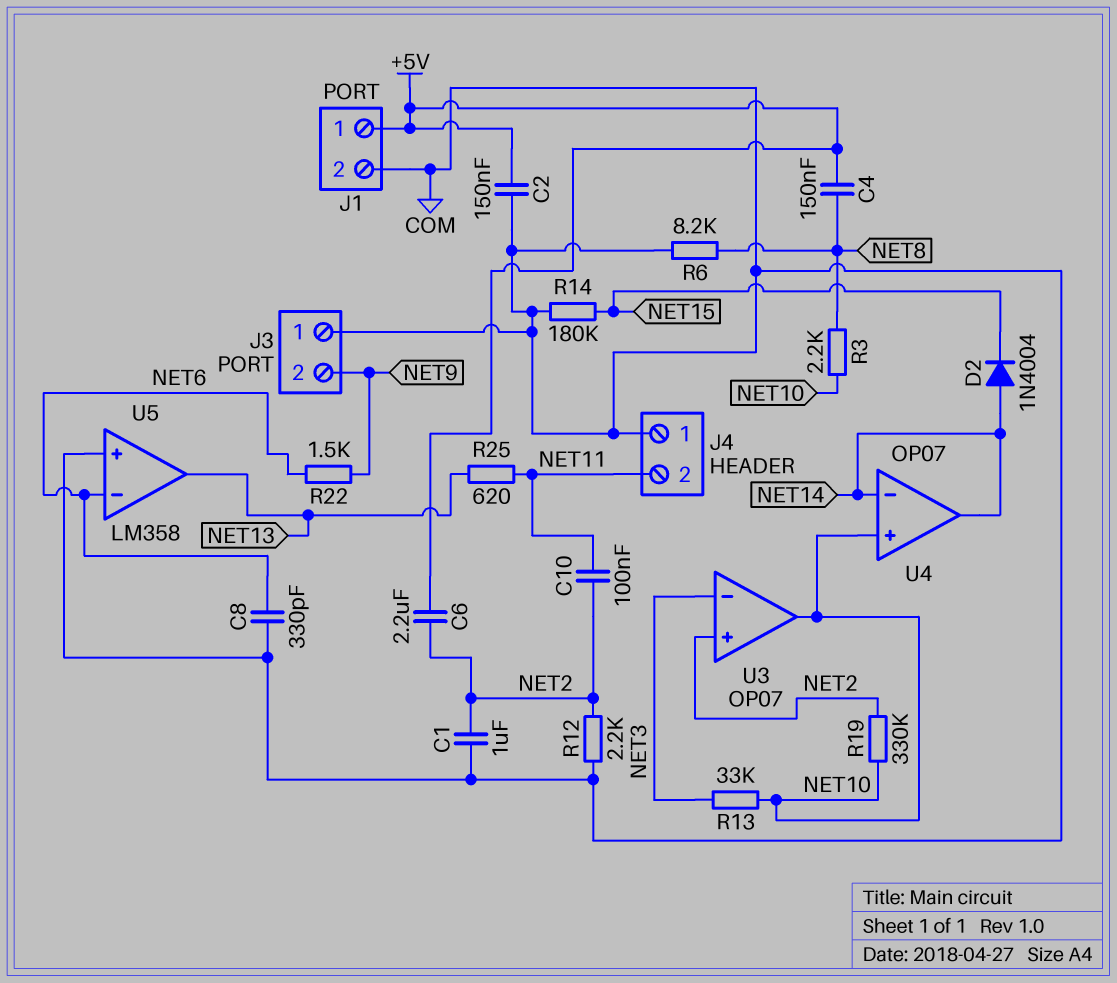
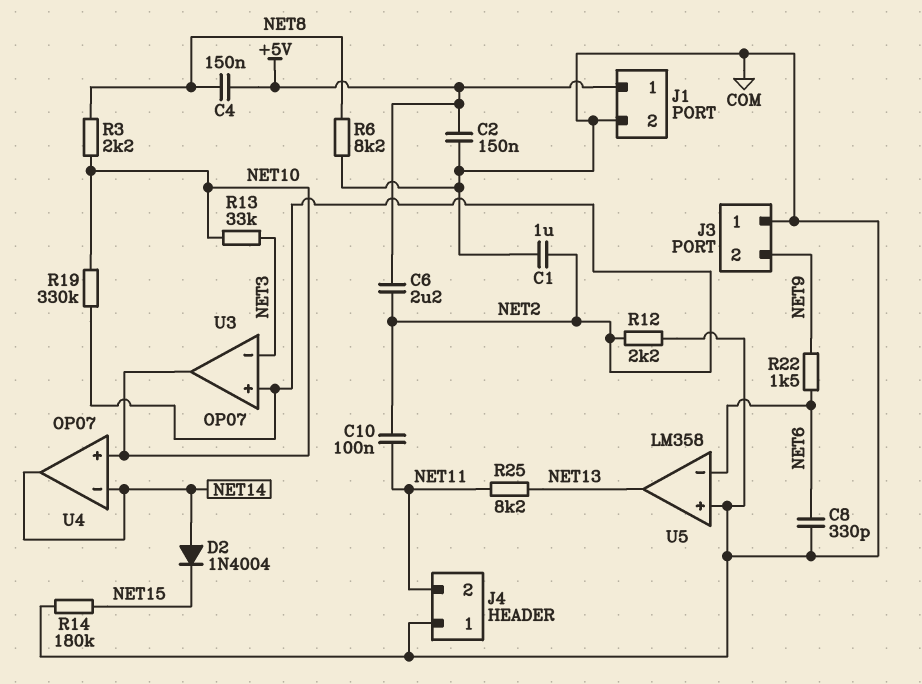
R25: 620 (NET11, NET13) -> 8.2k (NET11, NET13)

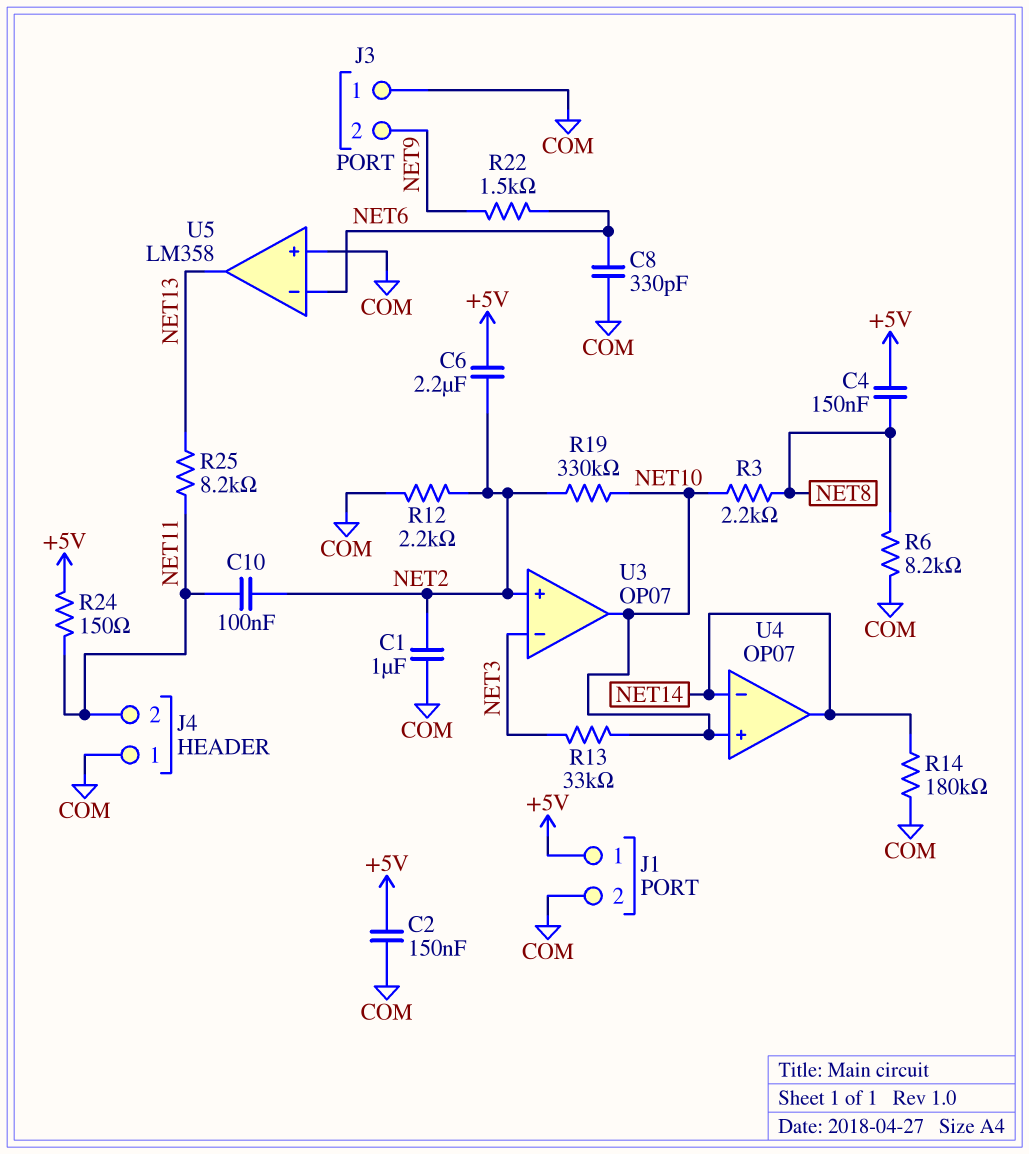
D2: diode 1N4004 (A NET14, K NET15) -> none
R14: 180k (COM, NET15) -> 180k (COM, NET14)
R24: none -> 150 (+5V, NET11)

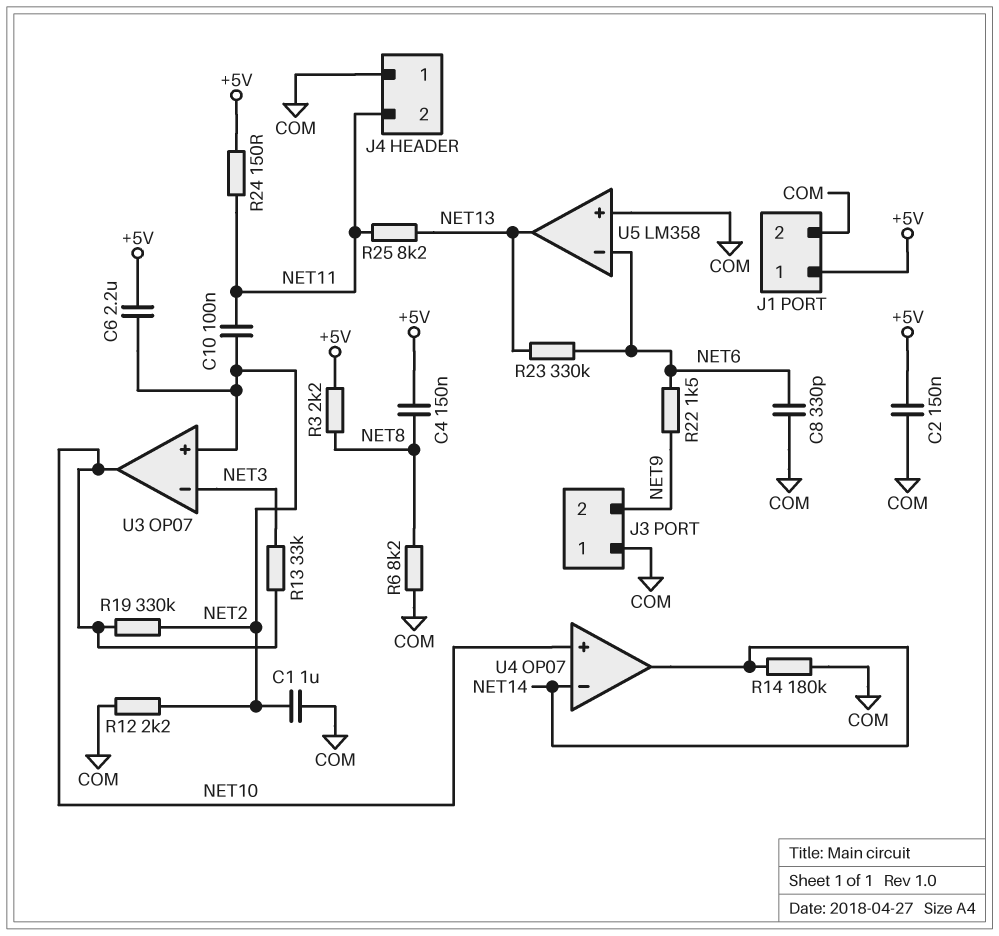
R3: 2.2k (NET8, NET10) -> 2.2k (+5V, NET8)
R23: none -> 330k (NET6, NET13)

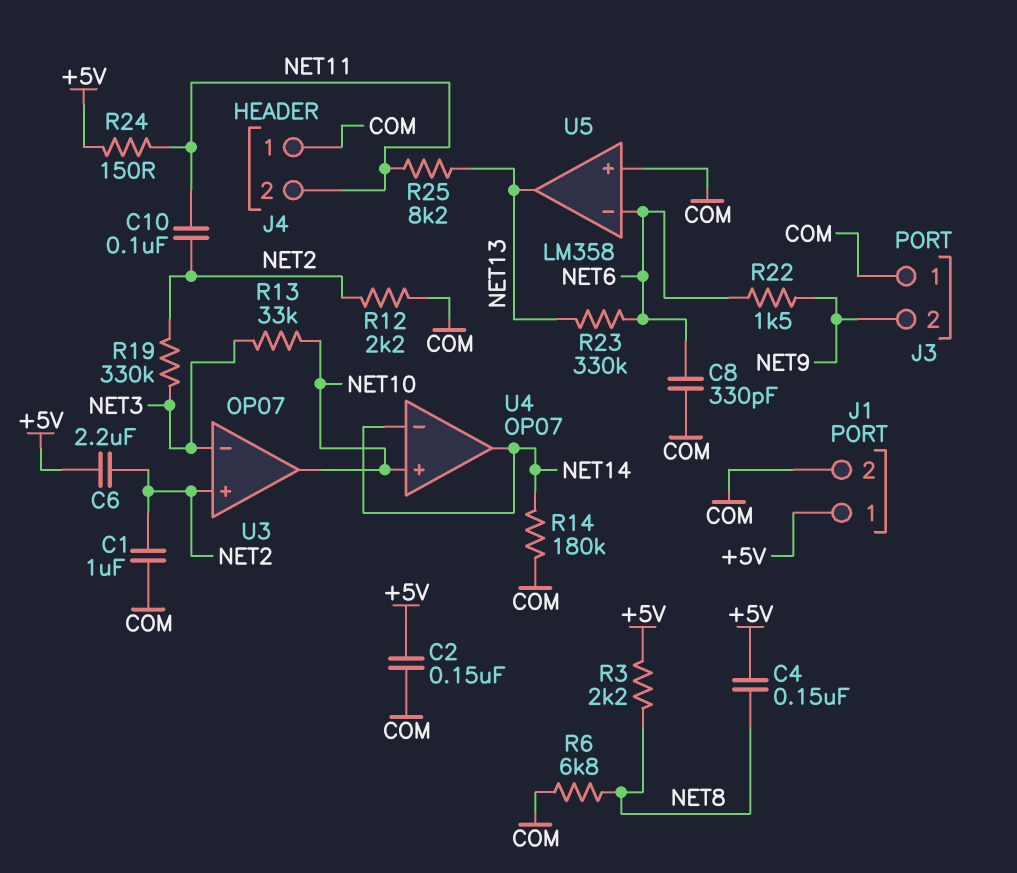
R6: 8.2k (COM, NET8) -> 6.8k (COM, NET8)
R19: 330k (NET2, NET10) -> 330k (NET2, NET3)

